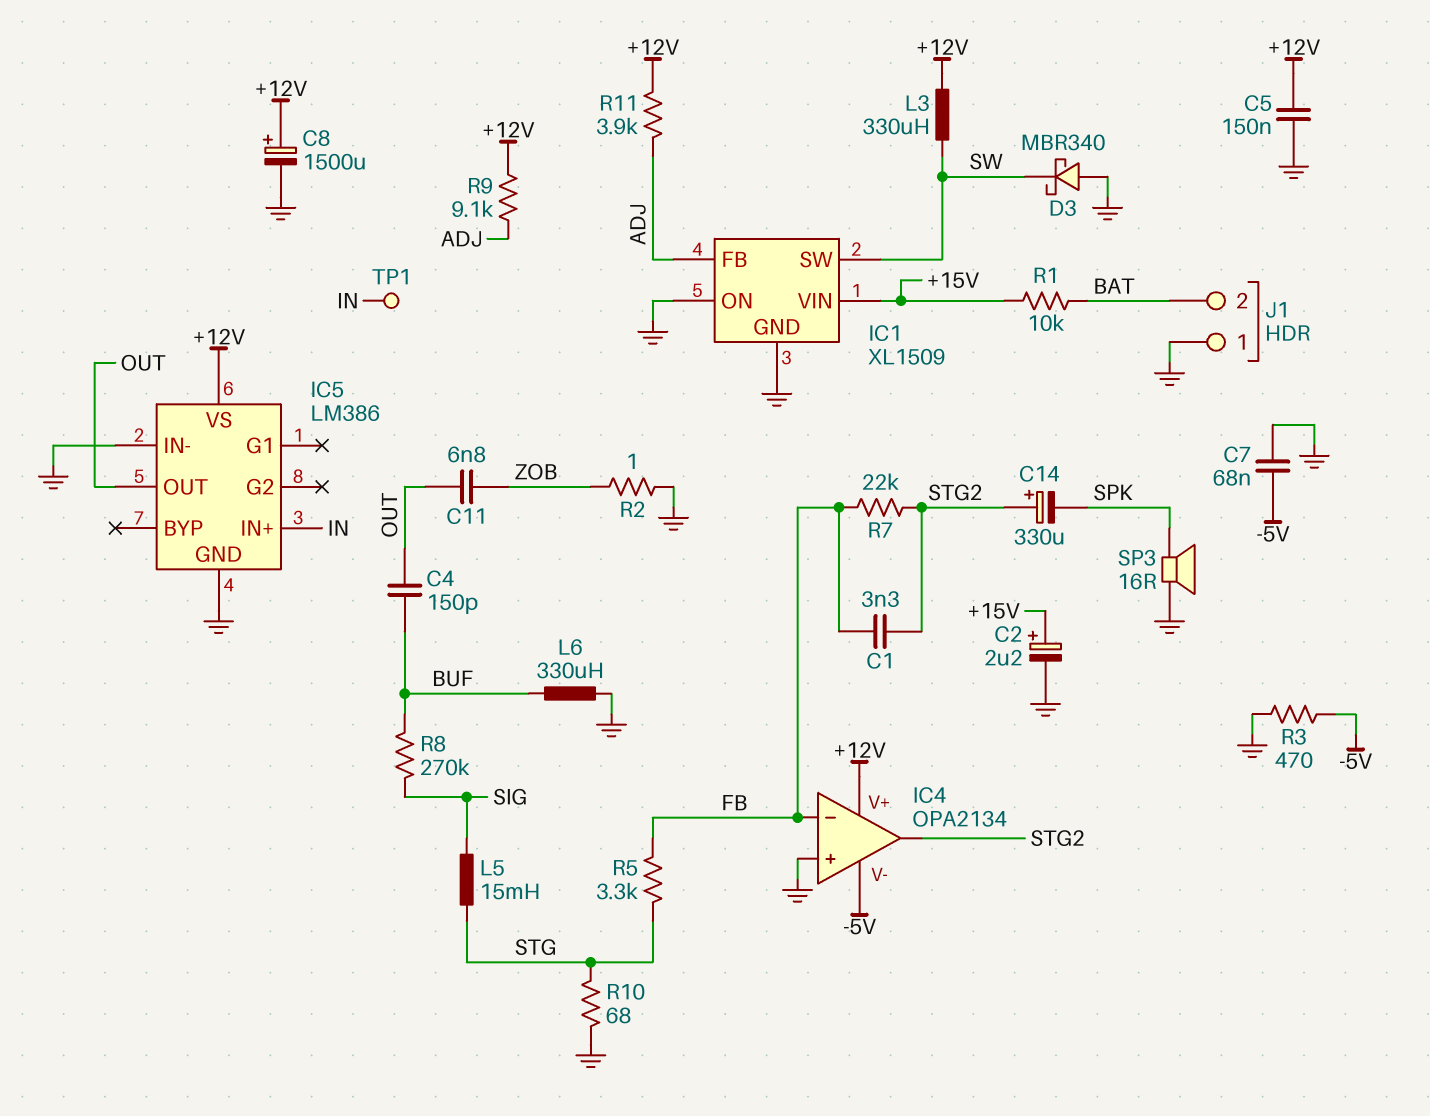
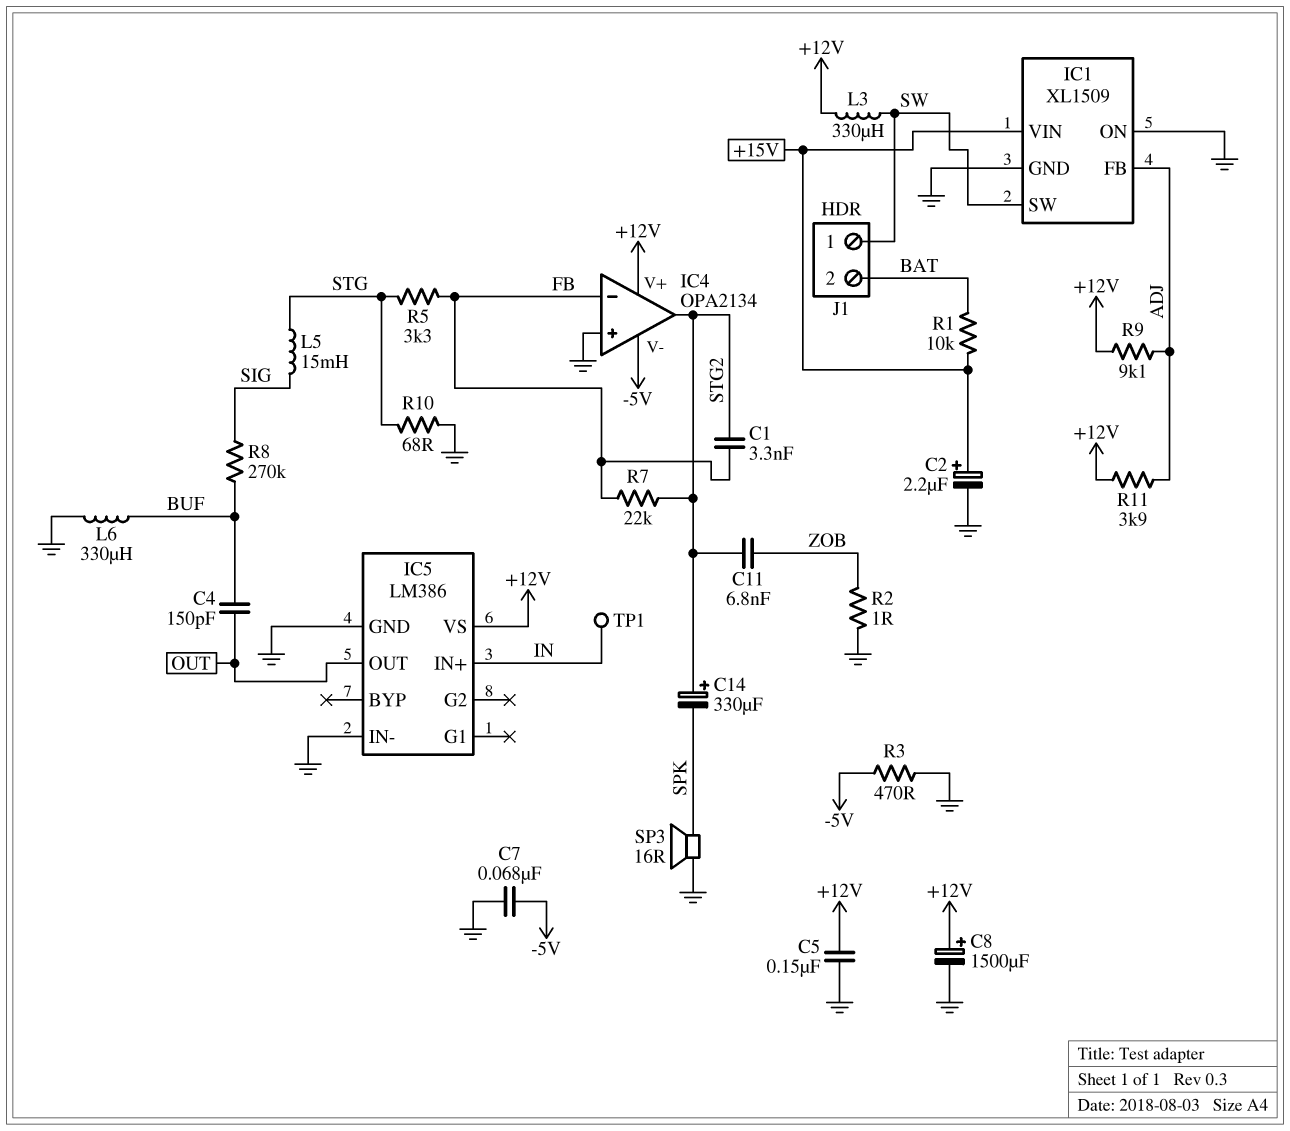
C11: 6.8nF (OUT, ZOB) -> 6.8nF (STG2, ZOB)
D3: schottky MBR340 (A GND, K SW) -> none
J1 pin 1: GND -> SW

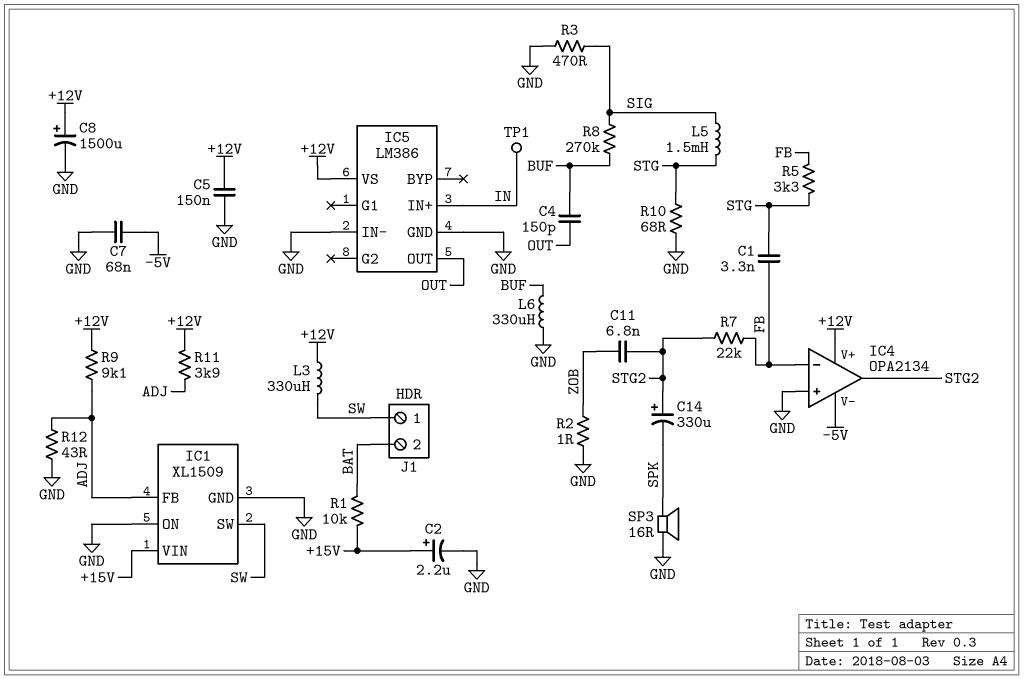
C1: 3.3nF (FB, STG2) -> 3.3nF (FB, STG)
L5: 15mH (SIG, STG) -> 1.5mH (SIG, STG)
R3: 470 (-5V, GND) -> 470 (GND, SIG)
R12: none -> 43 (ADJ, GND)

